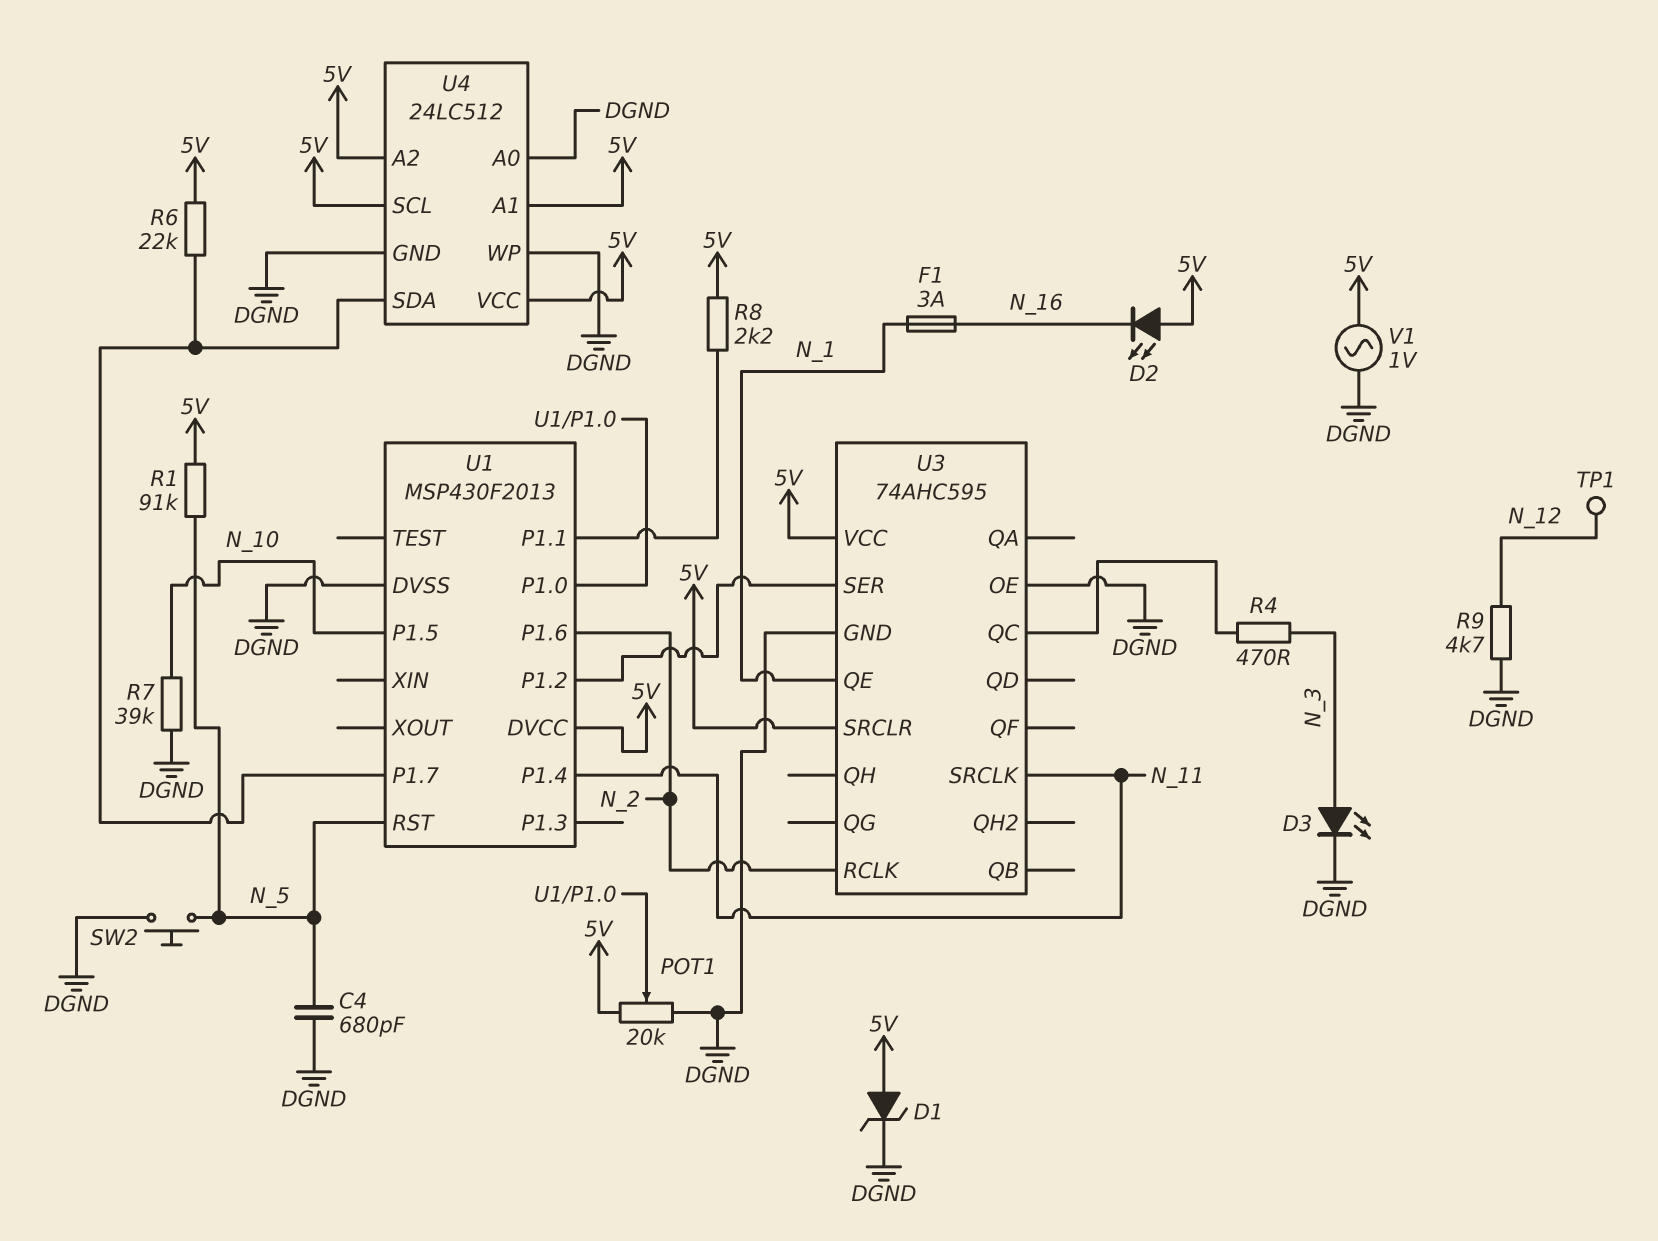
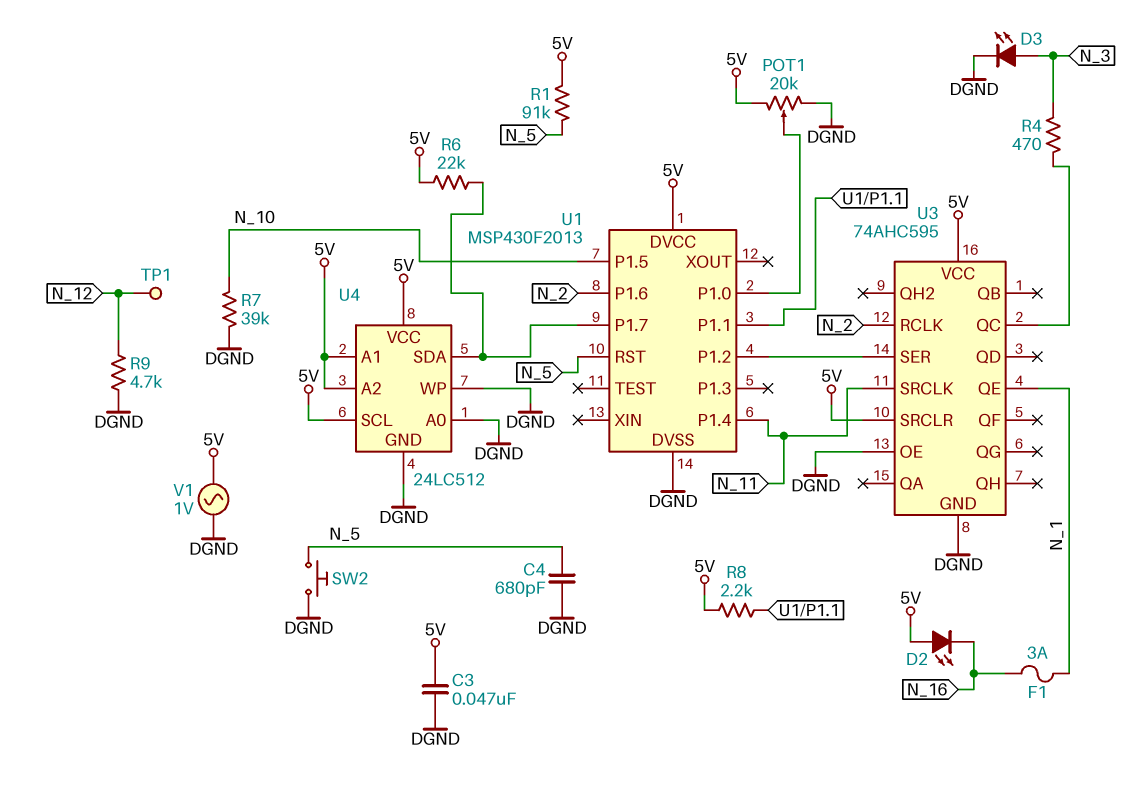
C3: none -> 47nF (5V, DGND)
D1: zener (A 5V, K DGND) -> none

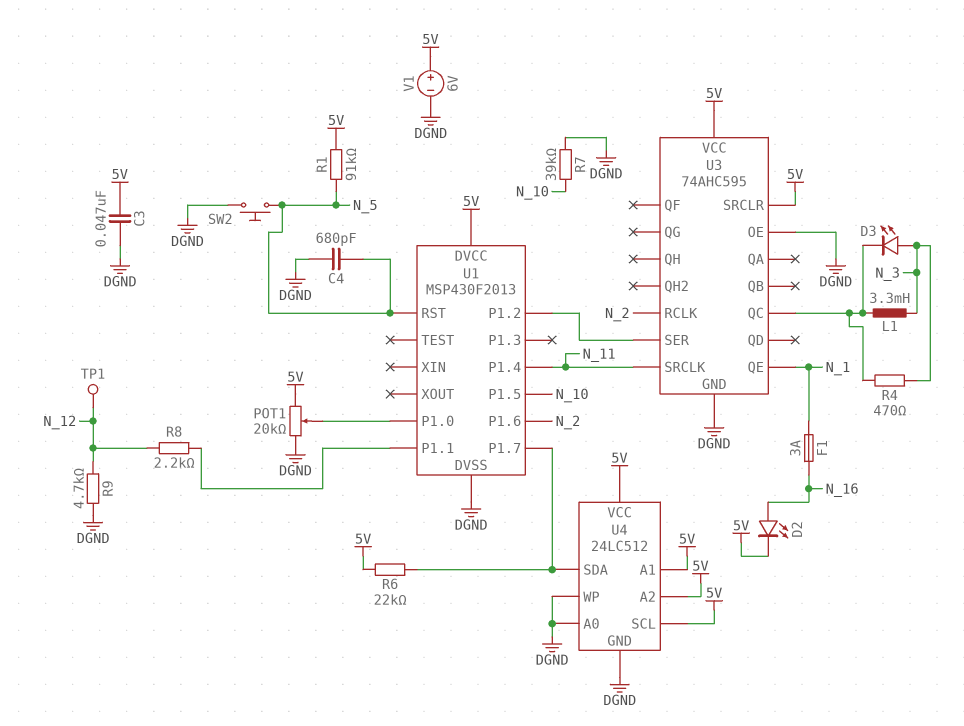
D2: LED (A 5V, K N_16) -> LED (A N_16, K 5V)
D3: LED (A N_3, K DGND) -> LED (A N_3, K U3/QC)
L1: none -> 3.3mH (N_3, U3/QC)
R8: 2.2k (5V, U1/P1.1) -> 2.2k (N_12, U1/P1.1)
V1: AC 1V (5V, DGND) -> 6V (plus 5V, minus DGND)

